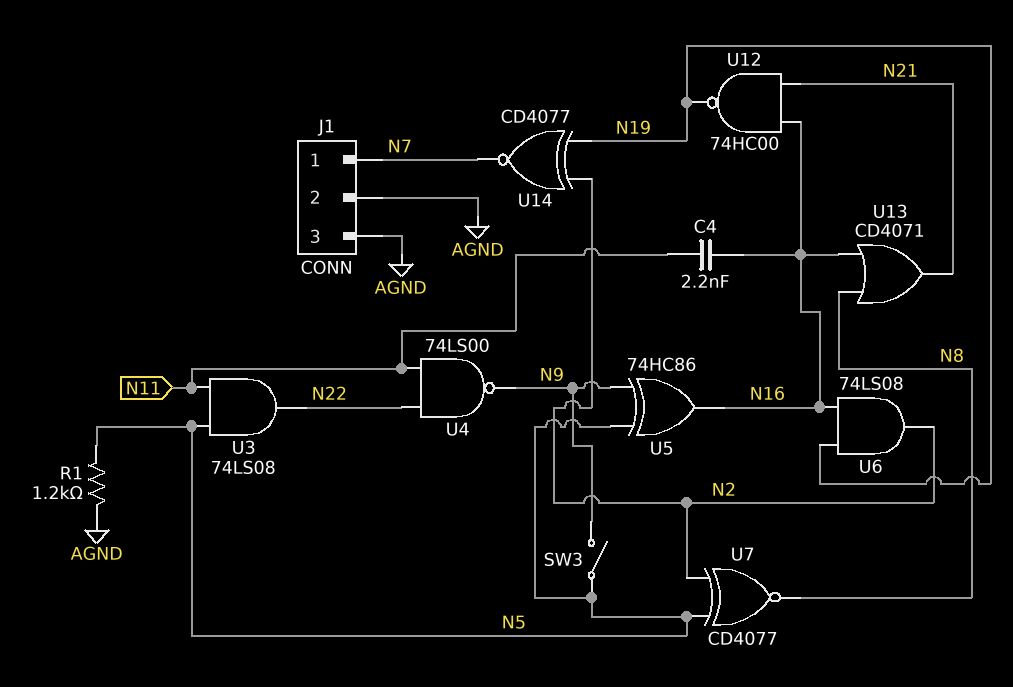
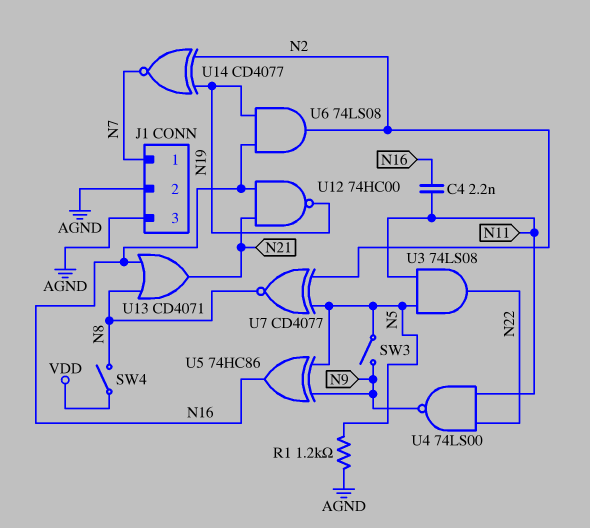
SW4: none -> switch (N8, VDD)

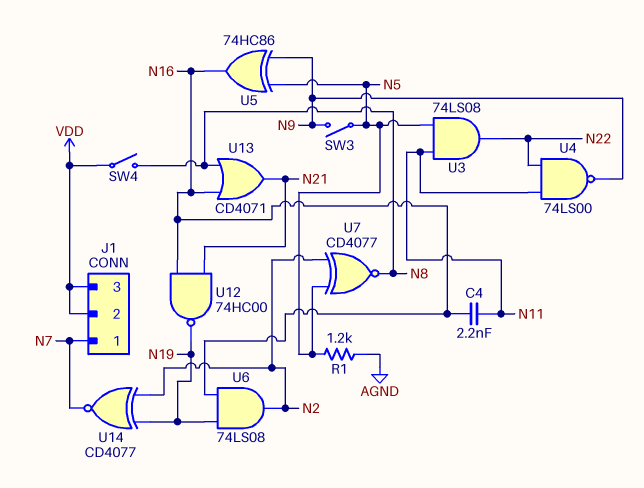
J1 pin 2: AGND -> VDD
J1 pin 3: AGND -> VDD

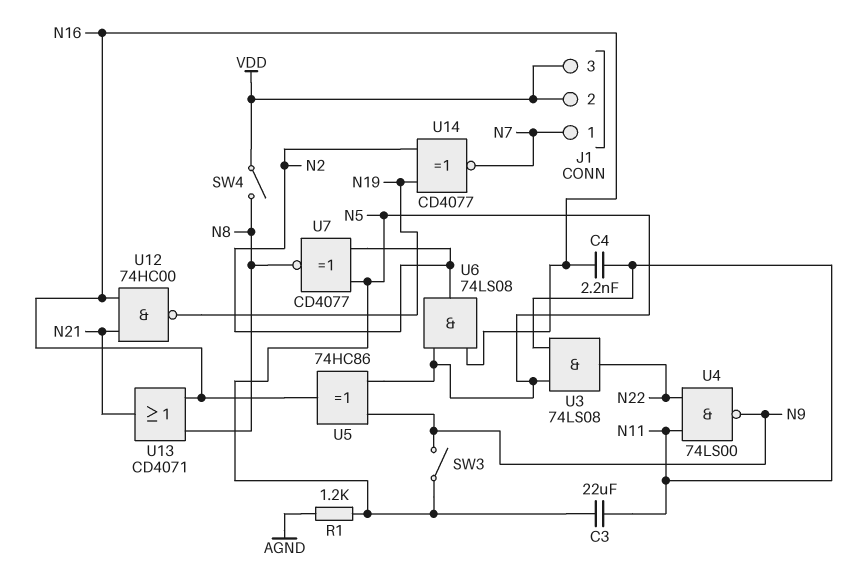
C3: none -> 22uF (N5, N11)
U6: AND 74LS08 (in N16, in N19, out N2) -> AND 74LS08 (in N5, in N16, out N2)

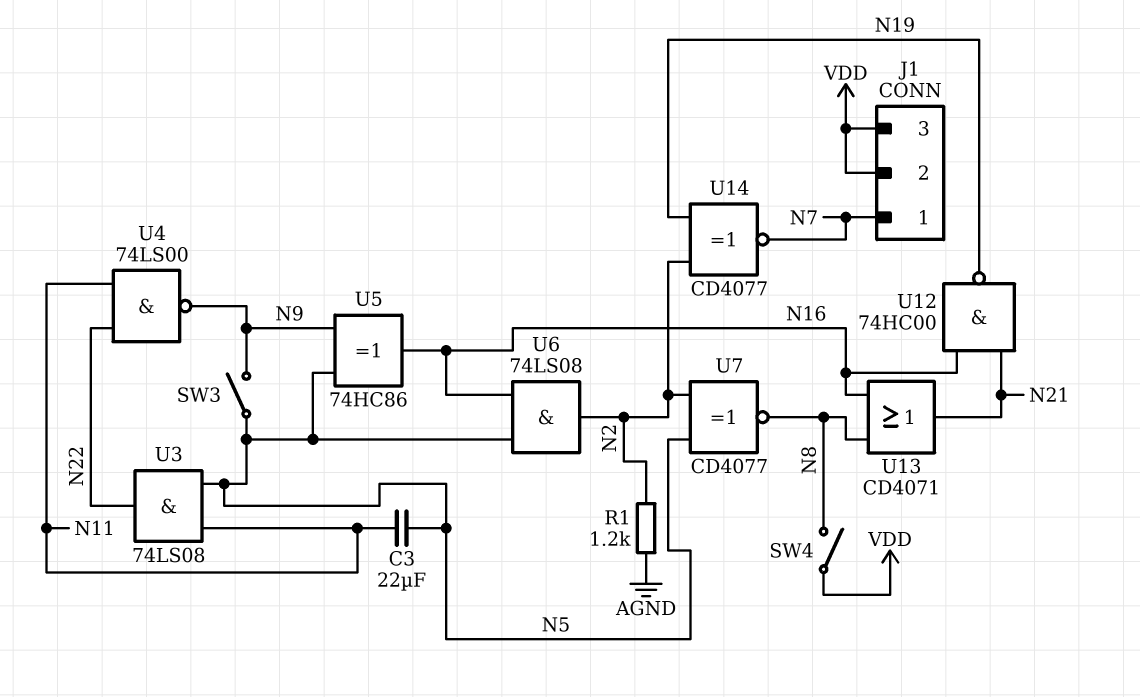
C4: 2.2nF (N11, N16) -> none
R1: 1.2k (AGND, N5) -> 1.2k (AGND, N2)

